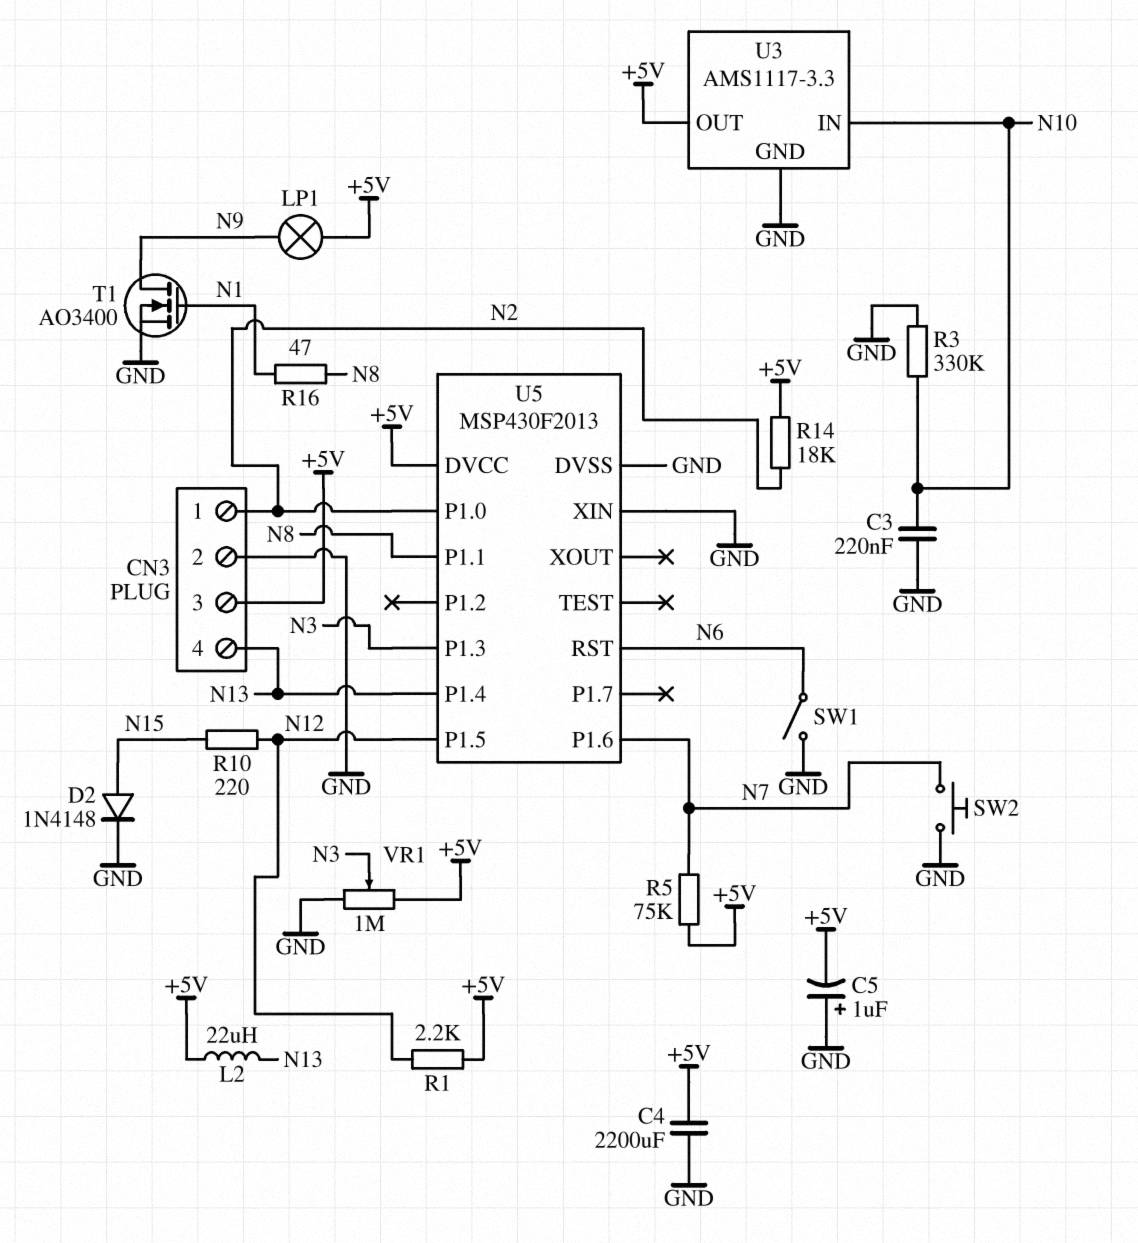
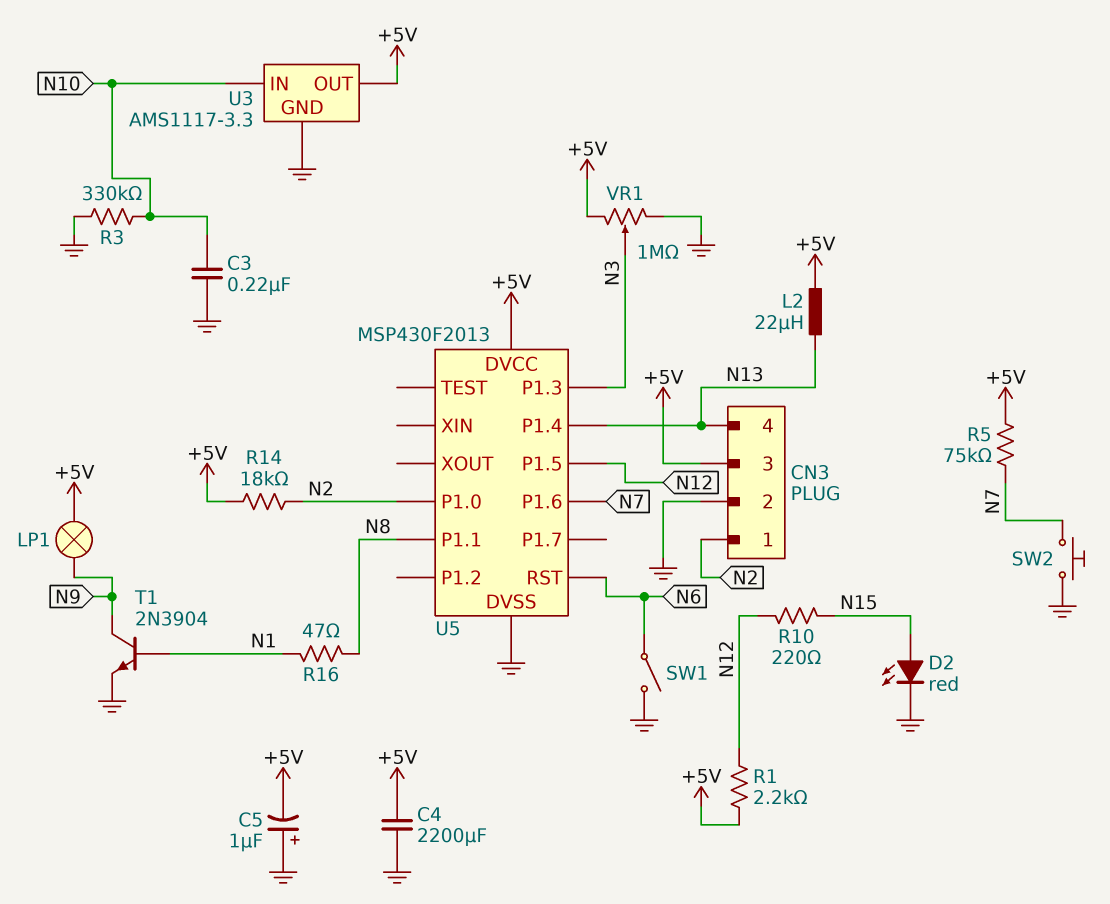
D2: diode 1N4148 (A N15, K GND) -> LED red (A N15, K GND)
T1: NMOS AO3400 (G N1, D N9, S GND) -> NPN 2N3904 (B N1, C N9, E GND)
U5 pin XIN: GND -> none

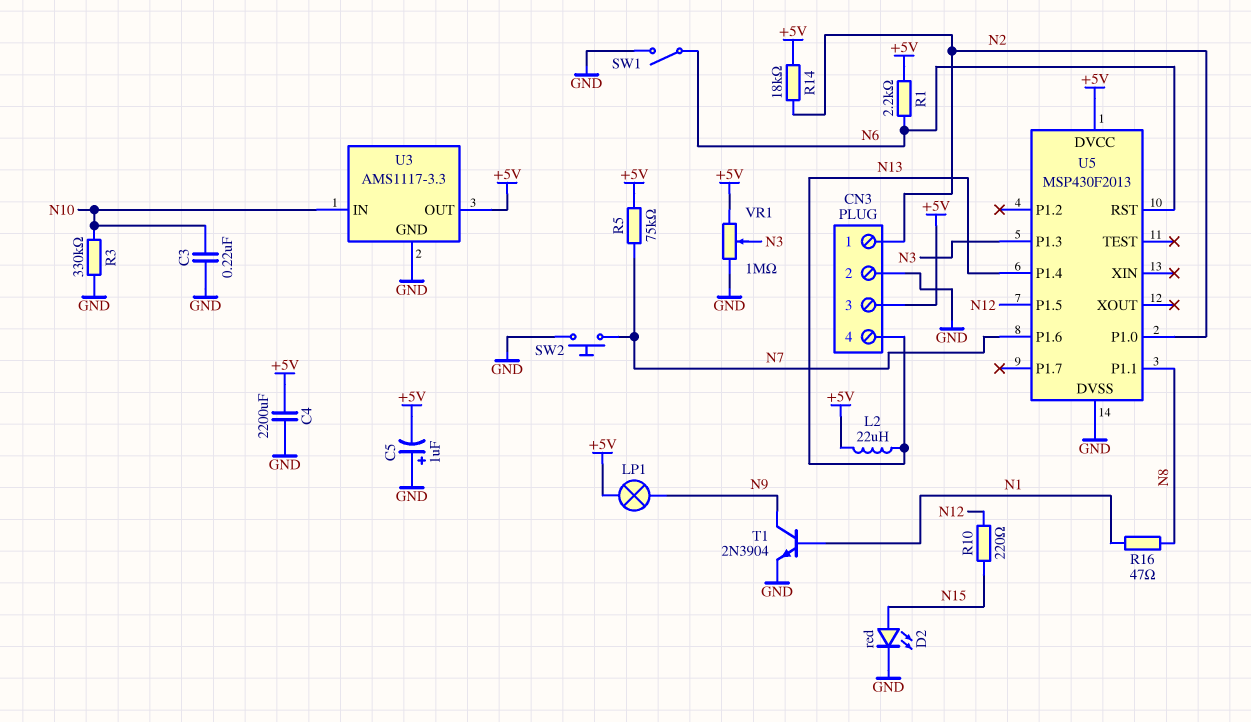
R1: 2.2k (+5V, N12) -> 2.2k (+5V, N6)

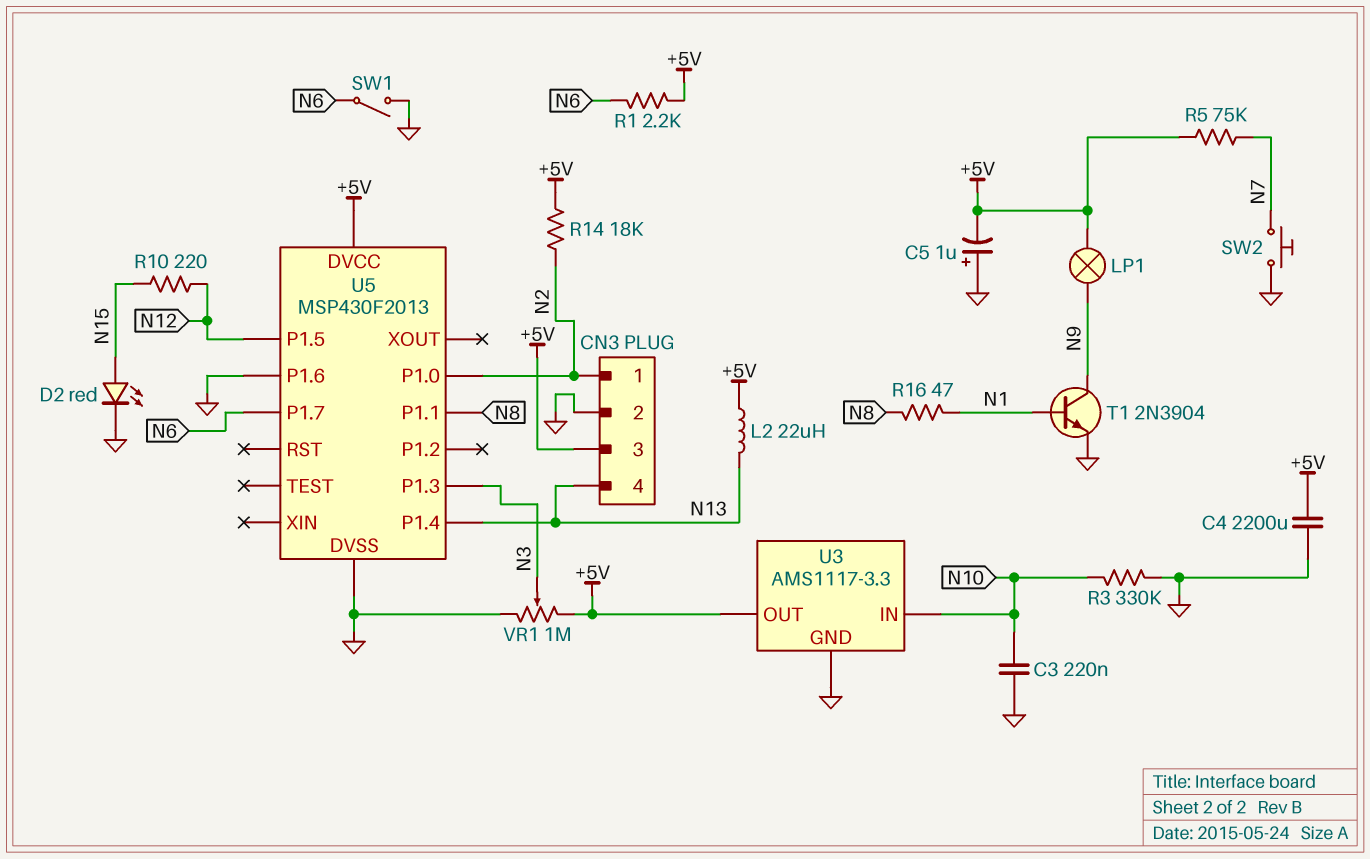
U5 pin P1.6: N7 -> GND
U5 pin P1.7: none -> N6
U5 pin RST: N6 -> none

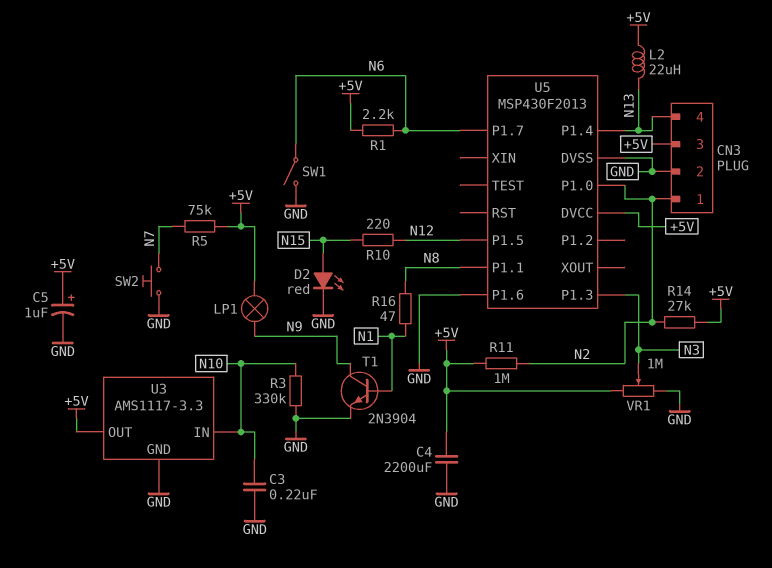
C5: 1uF (plus GND, minus +5V) -> 1uF (plus +5V, minus GND)
R11: none -> 1M (+5V, N2)
R14: 18k (+5V, N2) -> 27k (+5V, N2)

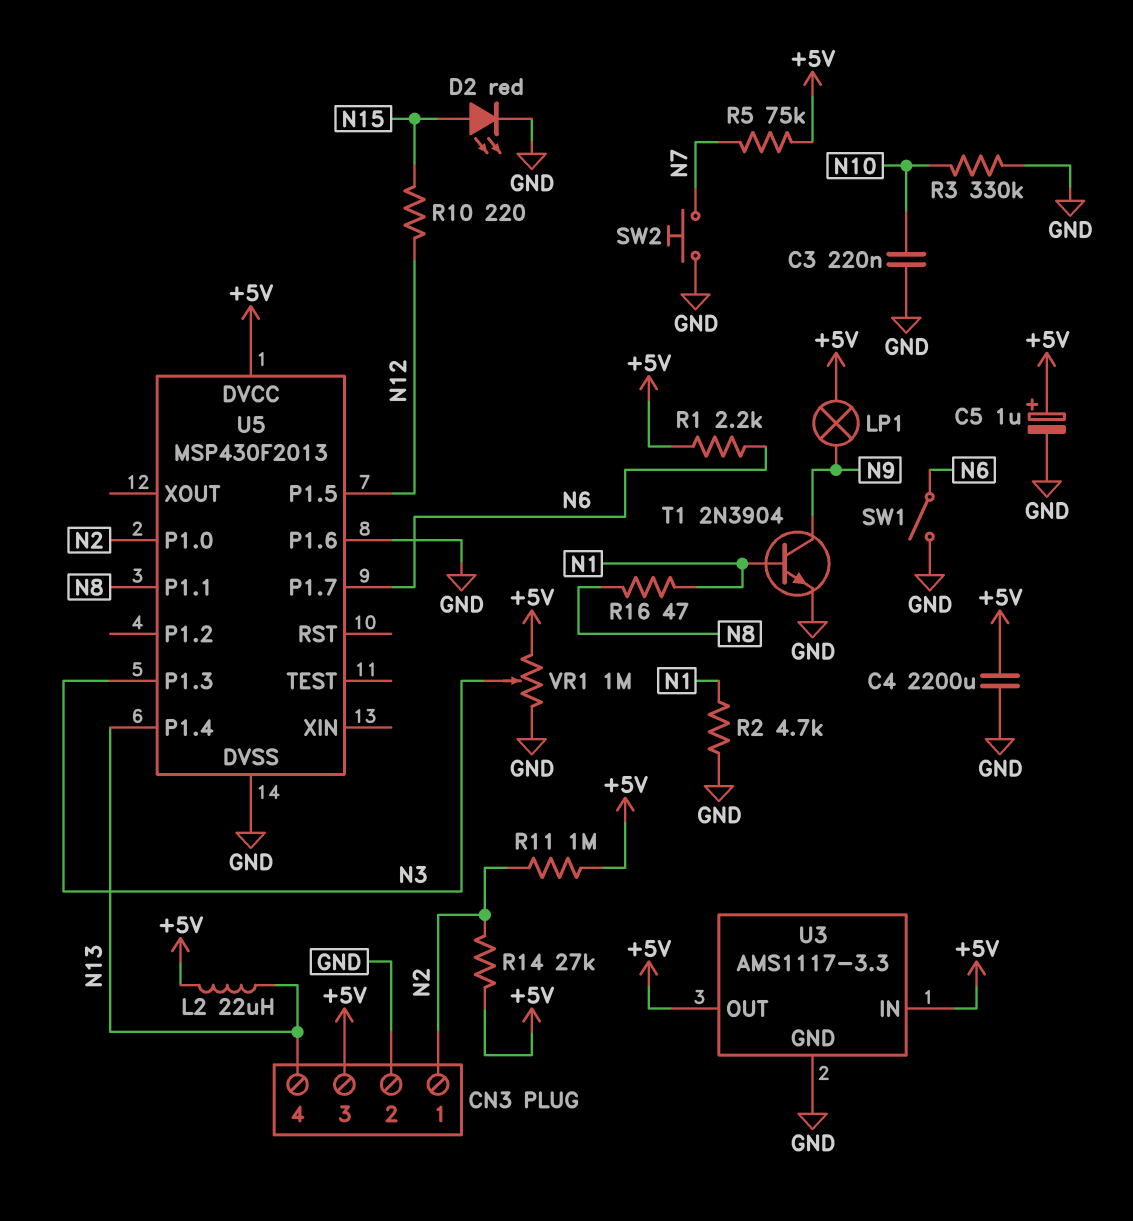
R2: none -> 4.7k (GND, N1)
U3 pin IN: N10 -> +5V

